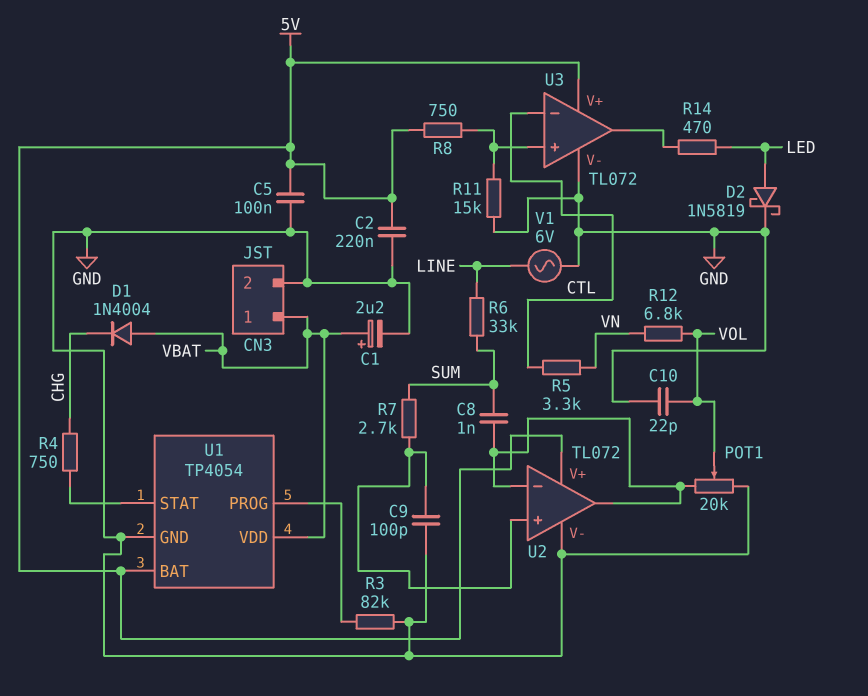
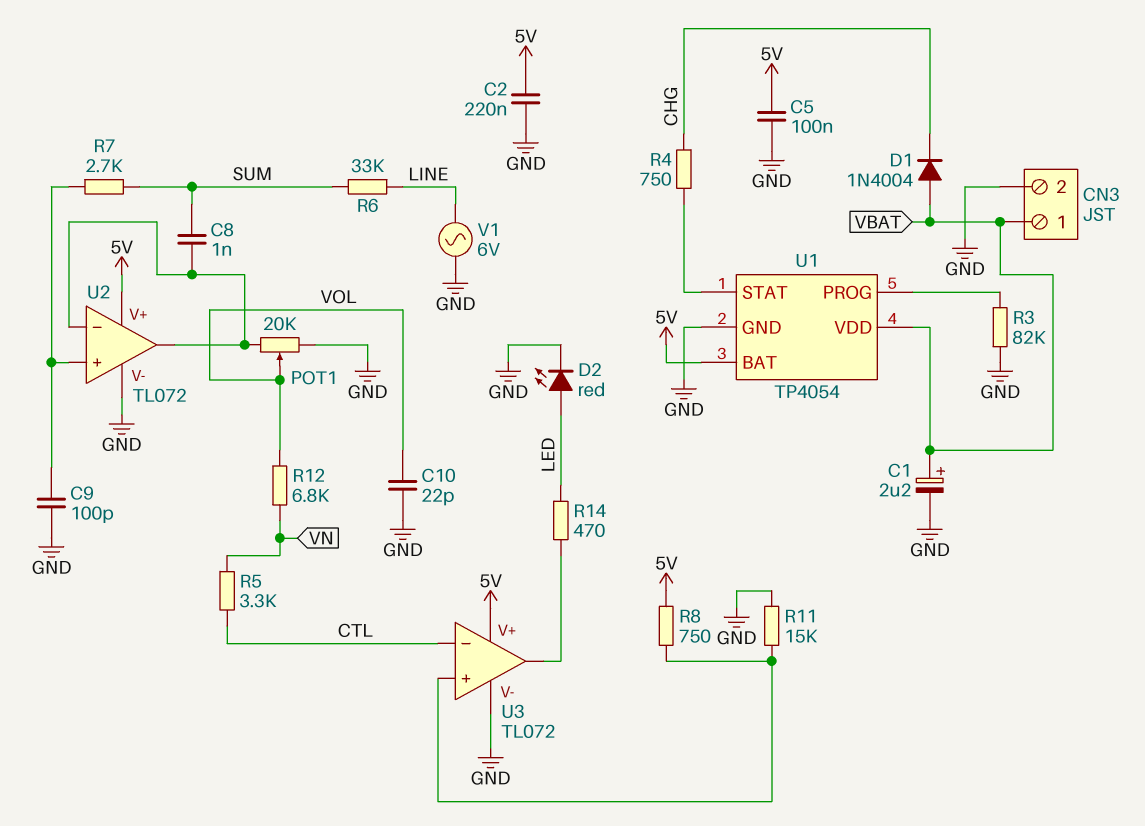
D2: schottky 1N5819 (A LED, K GND) -> LED red (A LED, K GND)

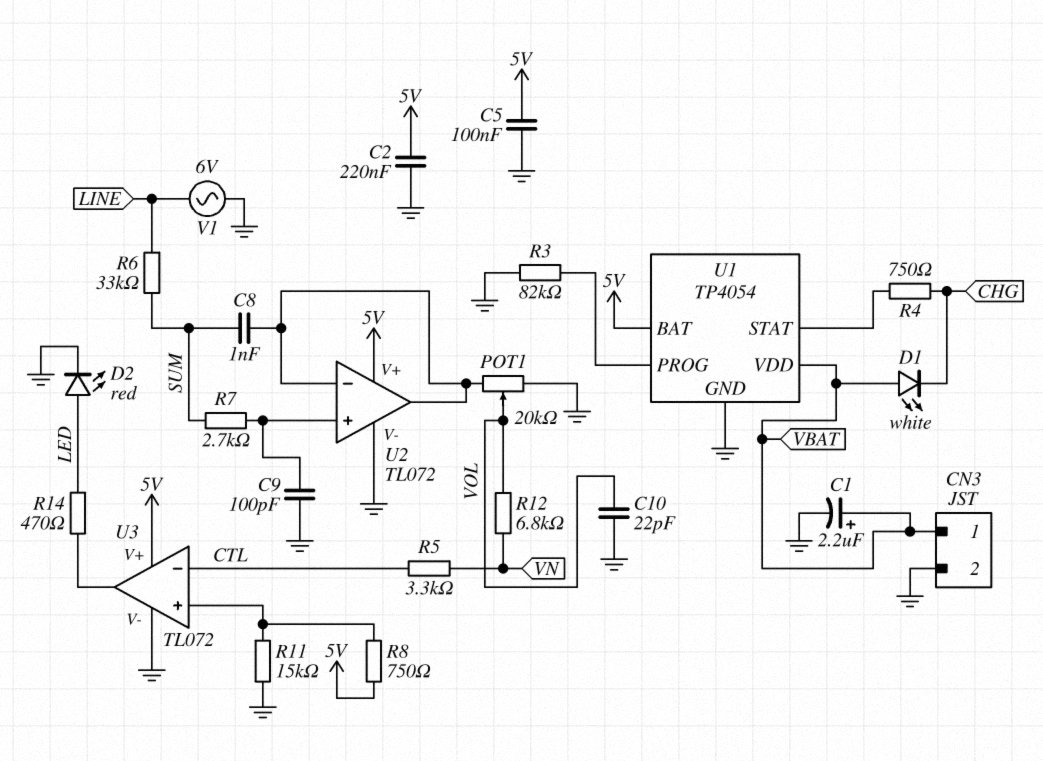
D1: diode 1N4004 (A VBAT, K CHG) -> LED white (A VBAT, K CHG)

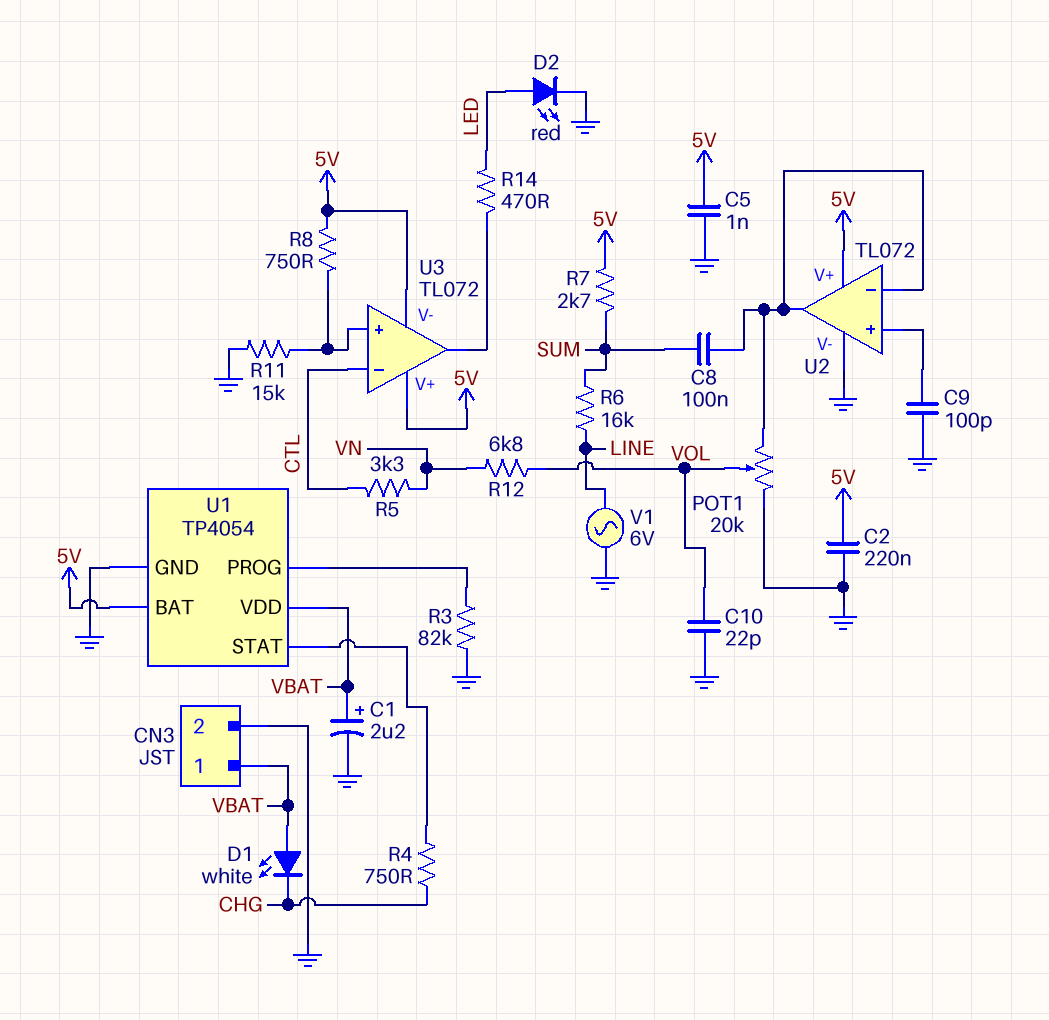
C5: 100nF (5V, GND) -> 1nF (5V, GND)
C8: 1nF (SUM, U2/in-) -> 100nF (SUM, U2/in-)
R6: 33k (LINE, SUM) -> 16k (LINE, SUM)
R7: 2.7k (SUM, U2/in+) -> 2.7k (5V, SUM)
U3 pin V-: GND -> 5V

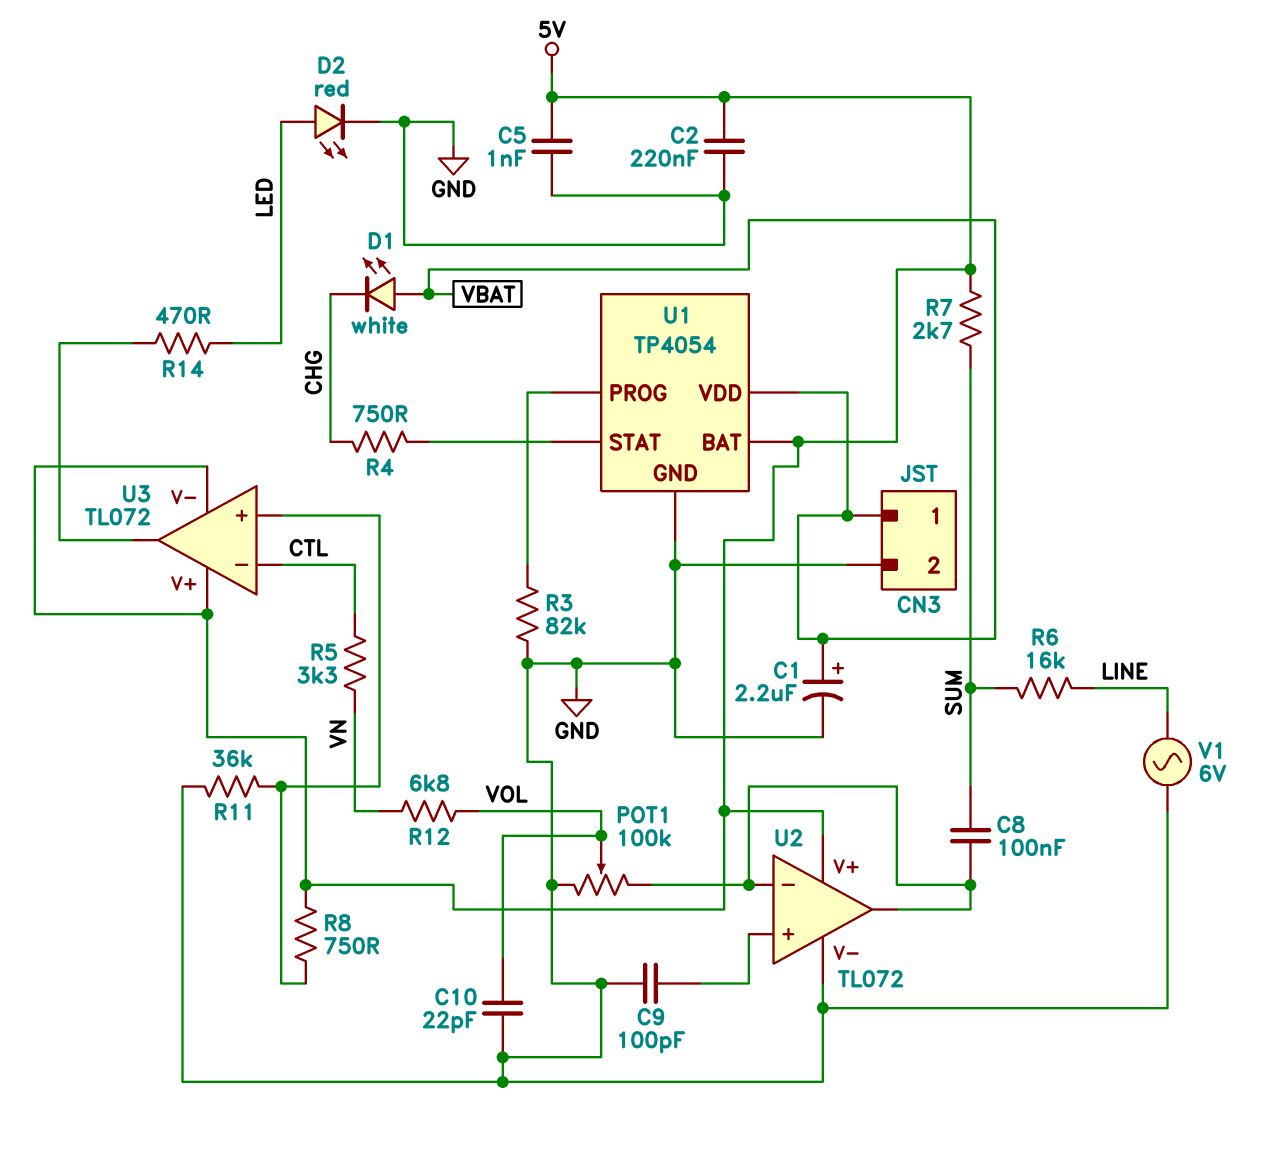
POT1: 20k (GND, U2/in-, wiper VOL) -> 100k (GND, U2/in-, wiper VOL)
R11: 15k (GND, U3/in+) -> 36k (GND, U3/in+)

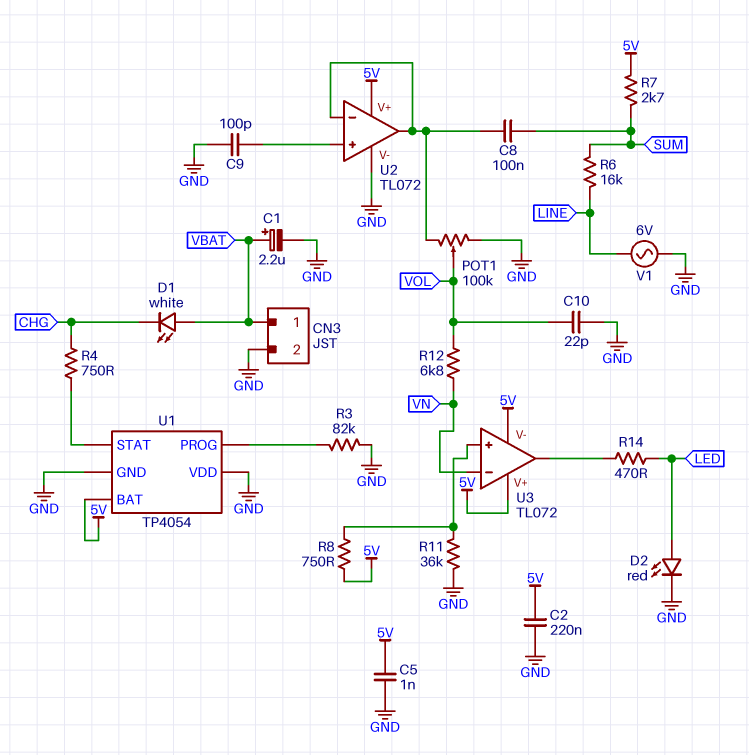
R5: 3.3k (CTL, VN) -> none
U1 pin VDD: VBAT -> GND
U3 pin in-: CTL -> VN

